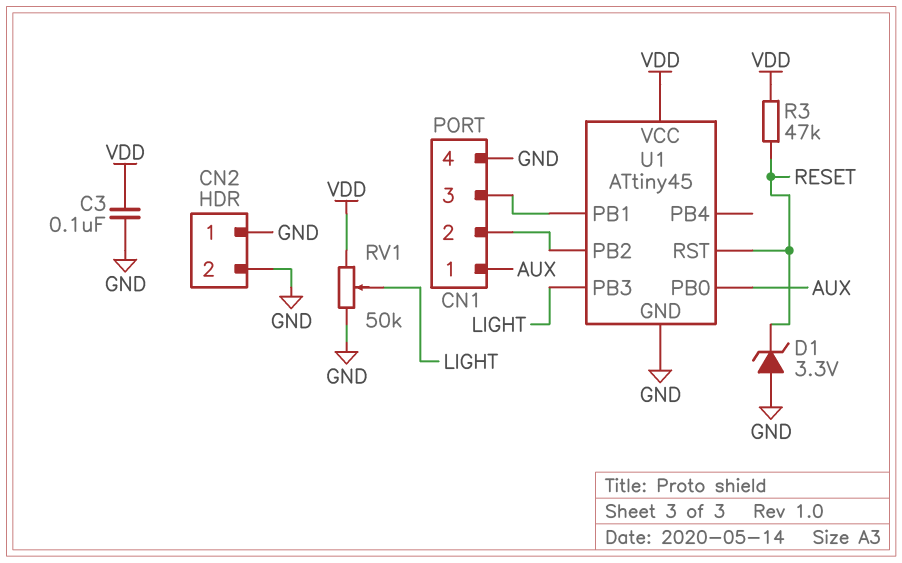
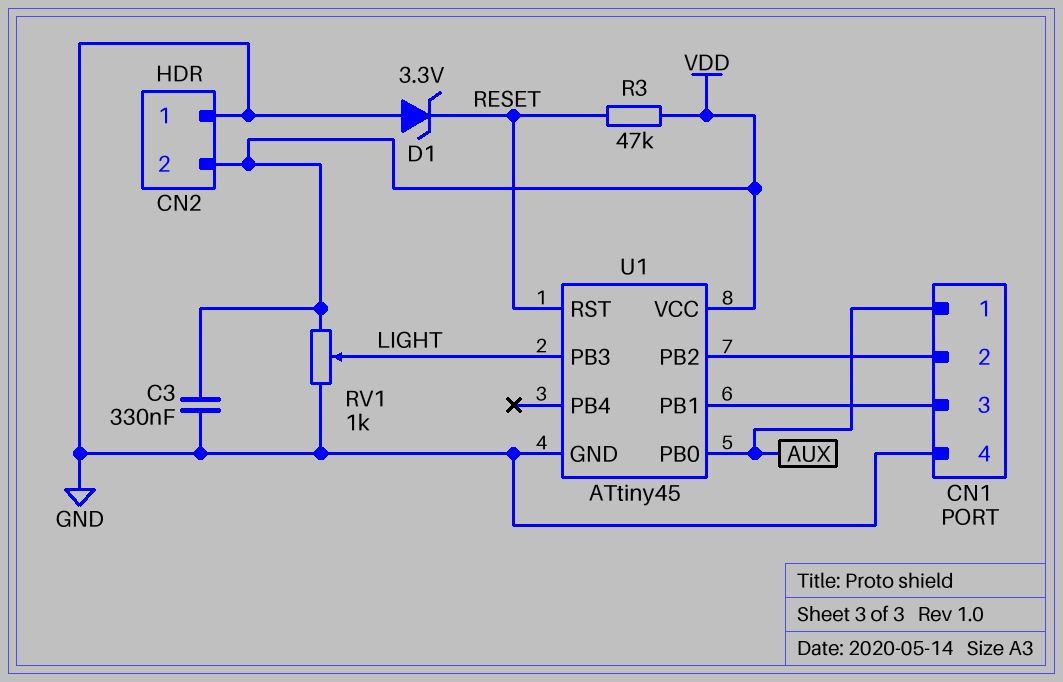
C3: 100nF (GND, VDD) -> 330nF (GND, VDD)
CN2 pin 2: GND -> VDD
RV1: 50k (GND, VDD, wiper LIGHT) -> 1k (GND, VDD, wiper LIGHT)

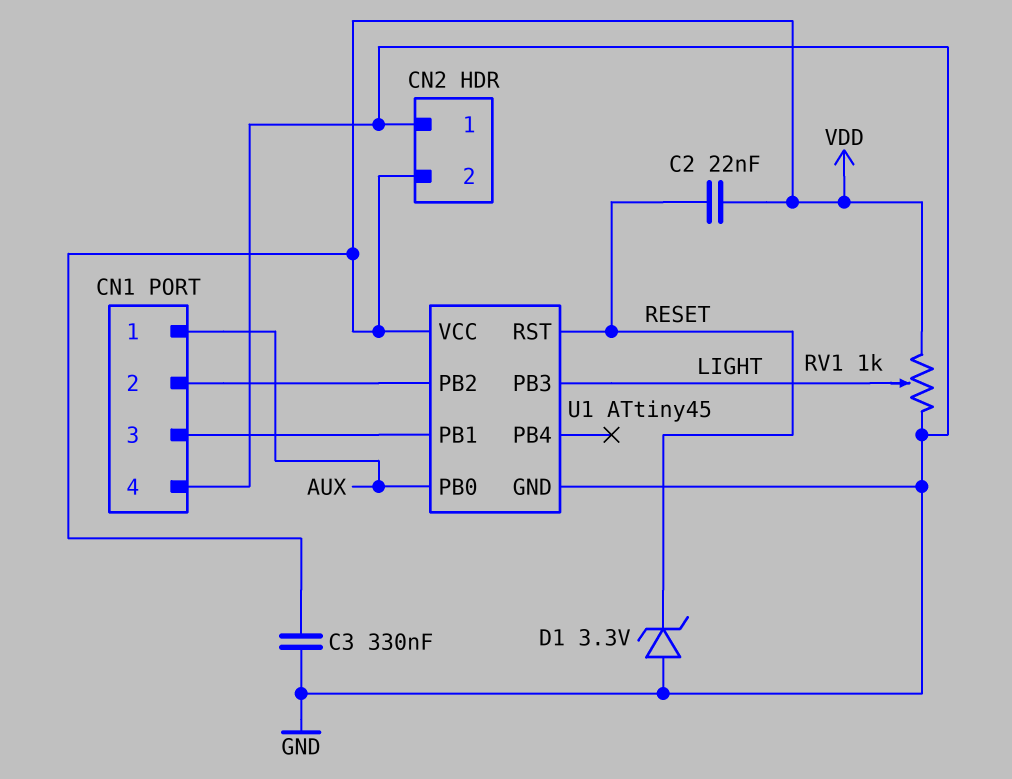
C2: none -> 22nF (RESET, VDD)
R3: 47k (RESET, VDD) -> none

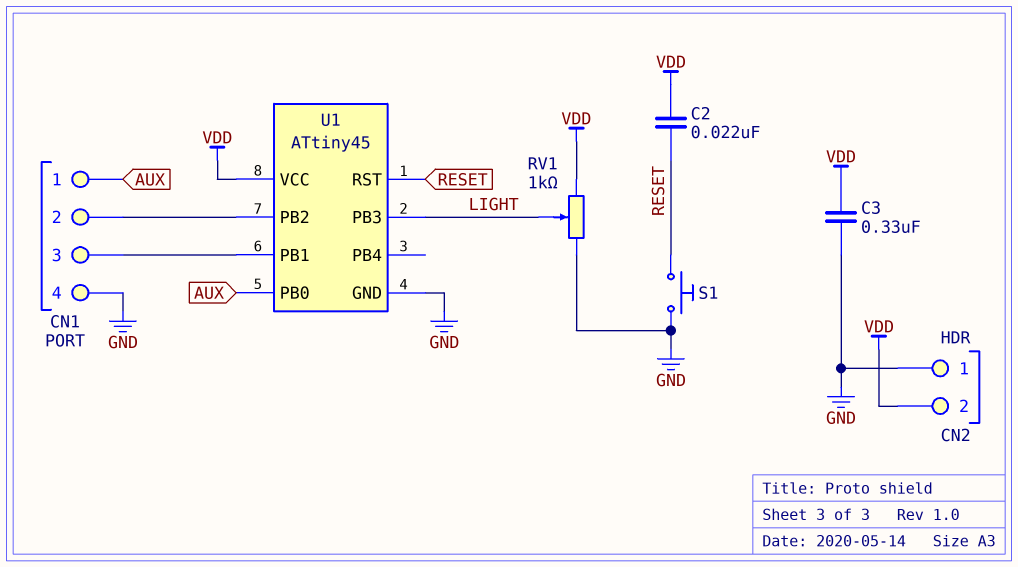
D1: zener 3.3V (A GND, K RESET) -> none
S1: none -> button (GND, RESET)

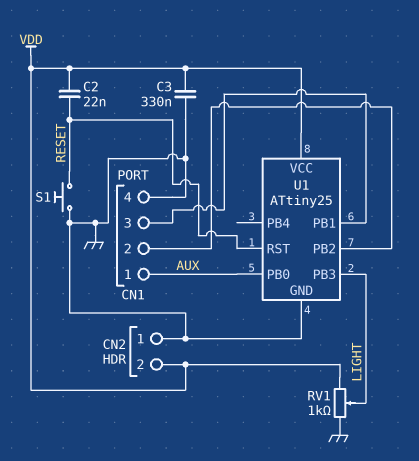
U1: ATtiny45 -> ATtiny25

